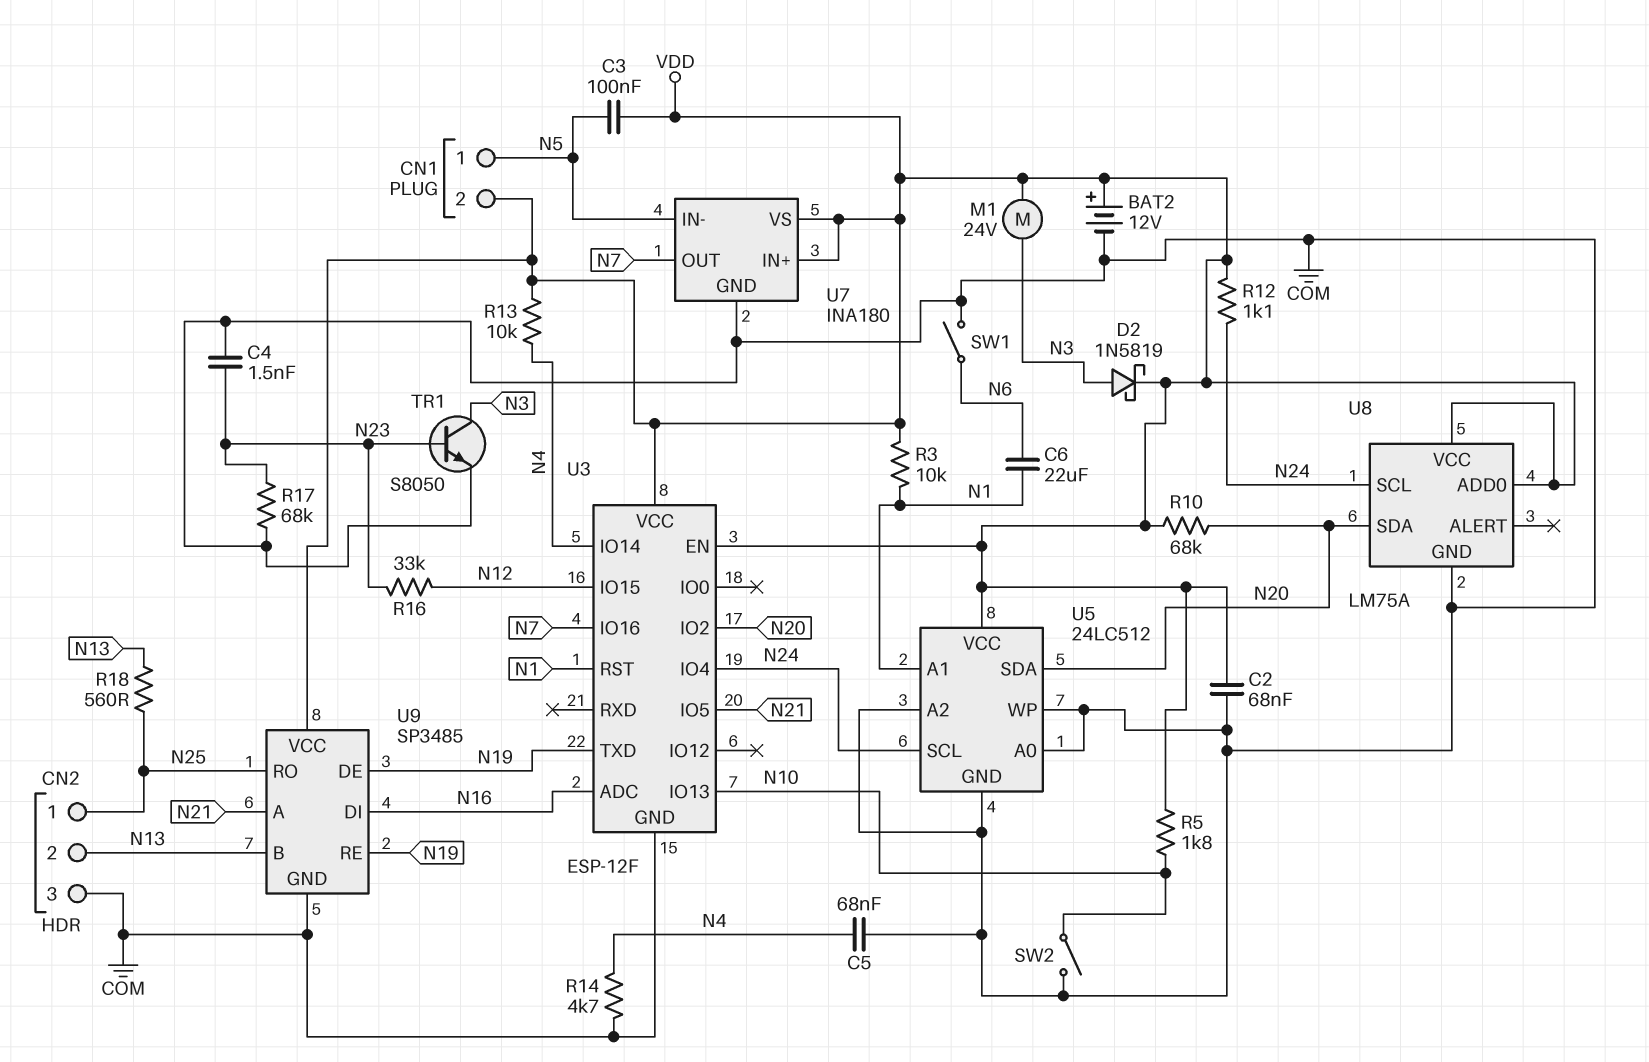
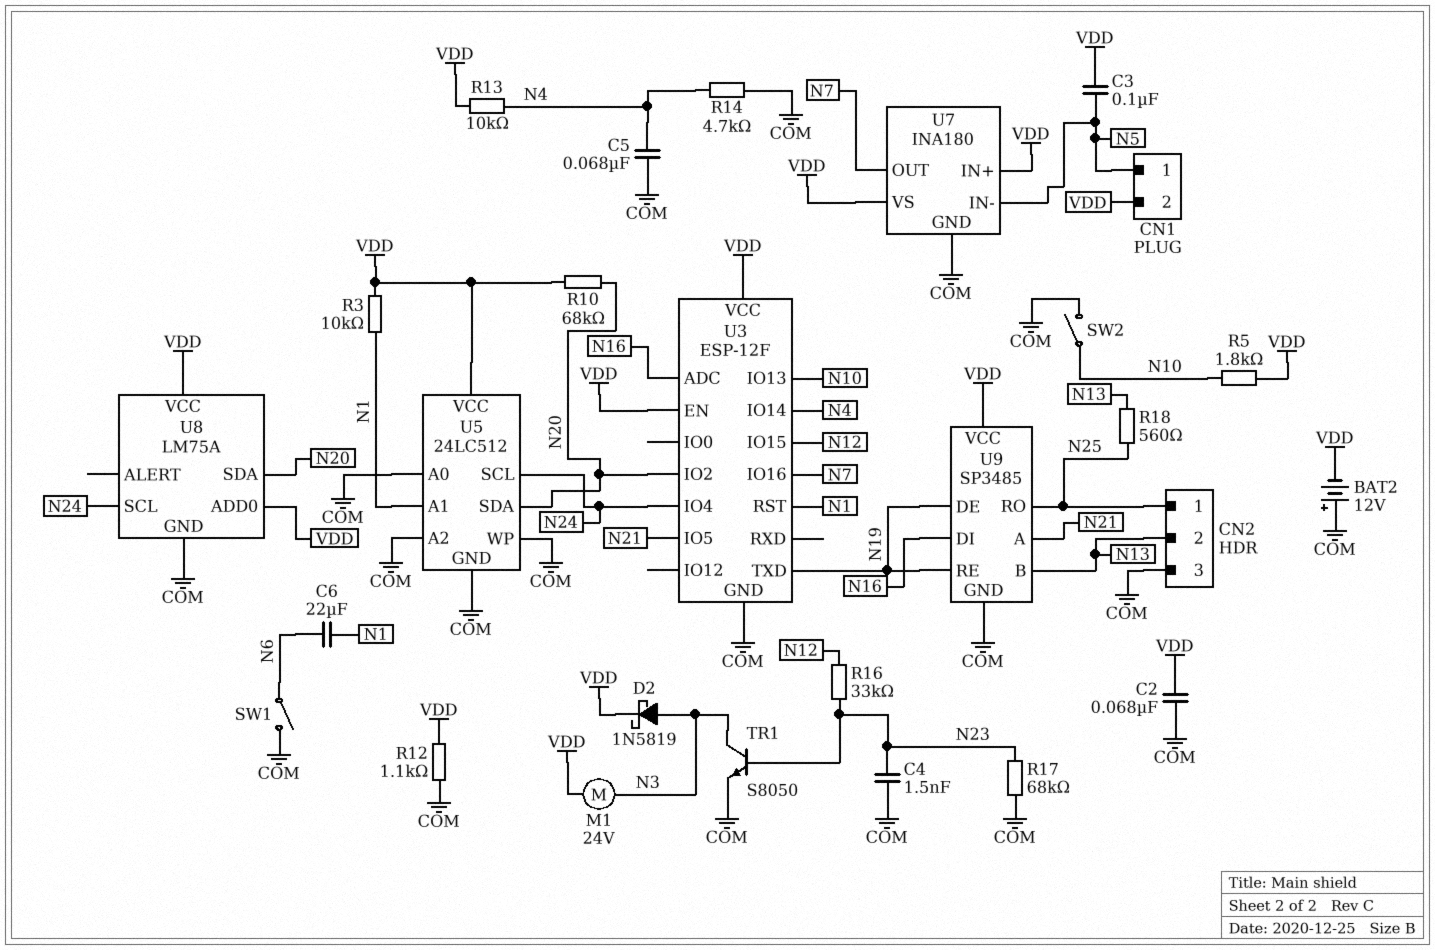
BAT2: 12V (plus VDD, minus COM) -> 12V (plus COM, minus VDD)
R12: 1.1k (N24, VDD) -> 1.1k (COM, VDD)

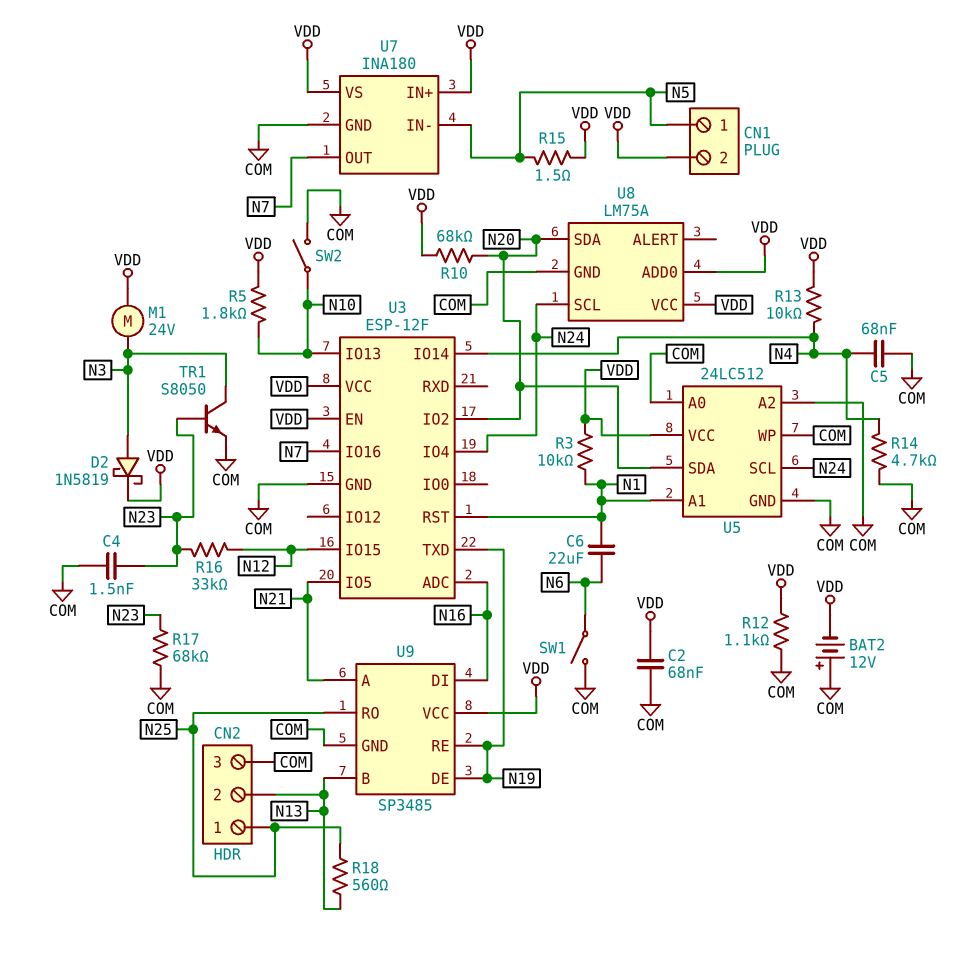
C3: 100nF (N5, VDD) -> none
R15: none -> 1.5 (N5, VDD)

